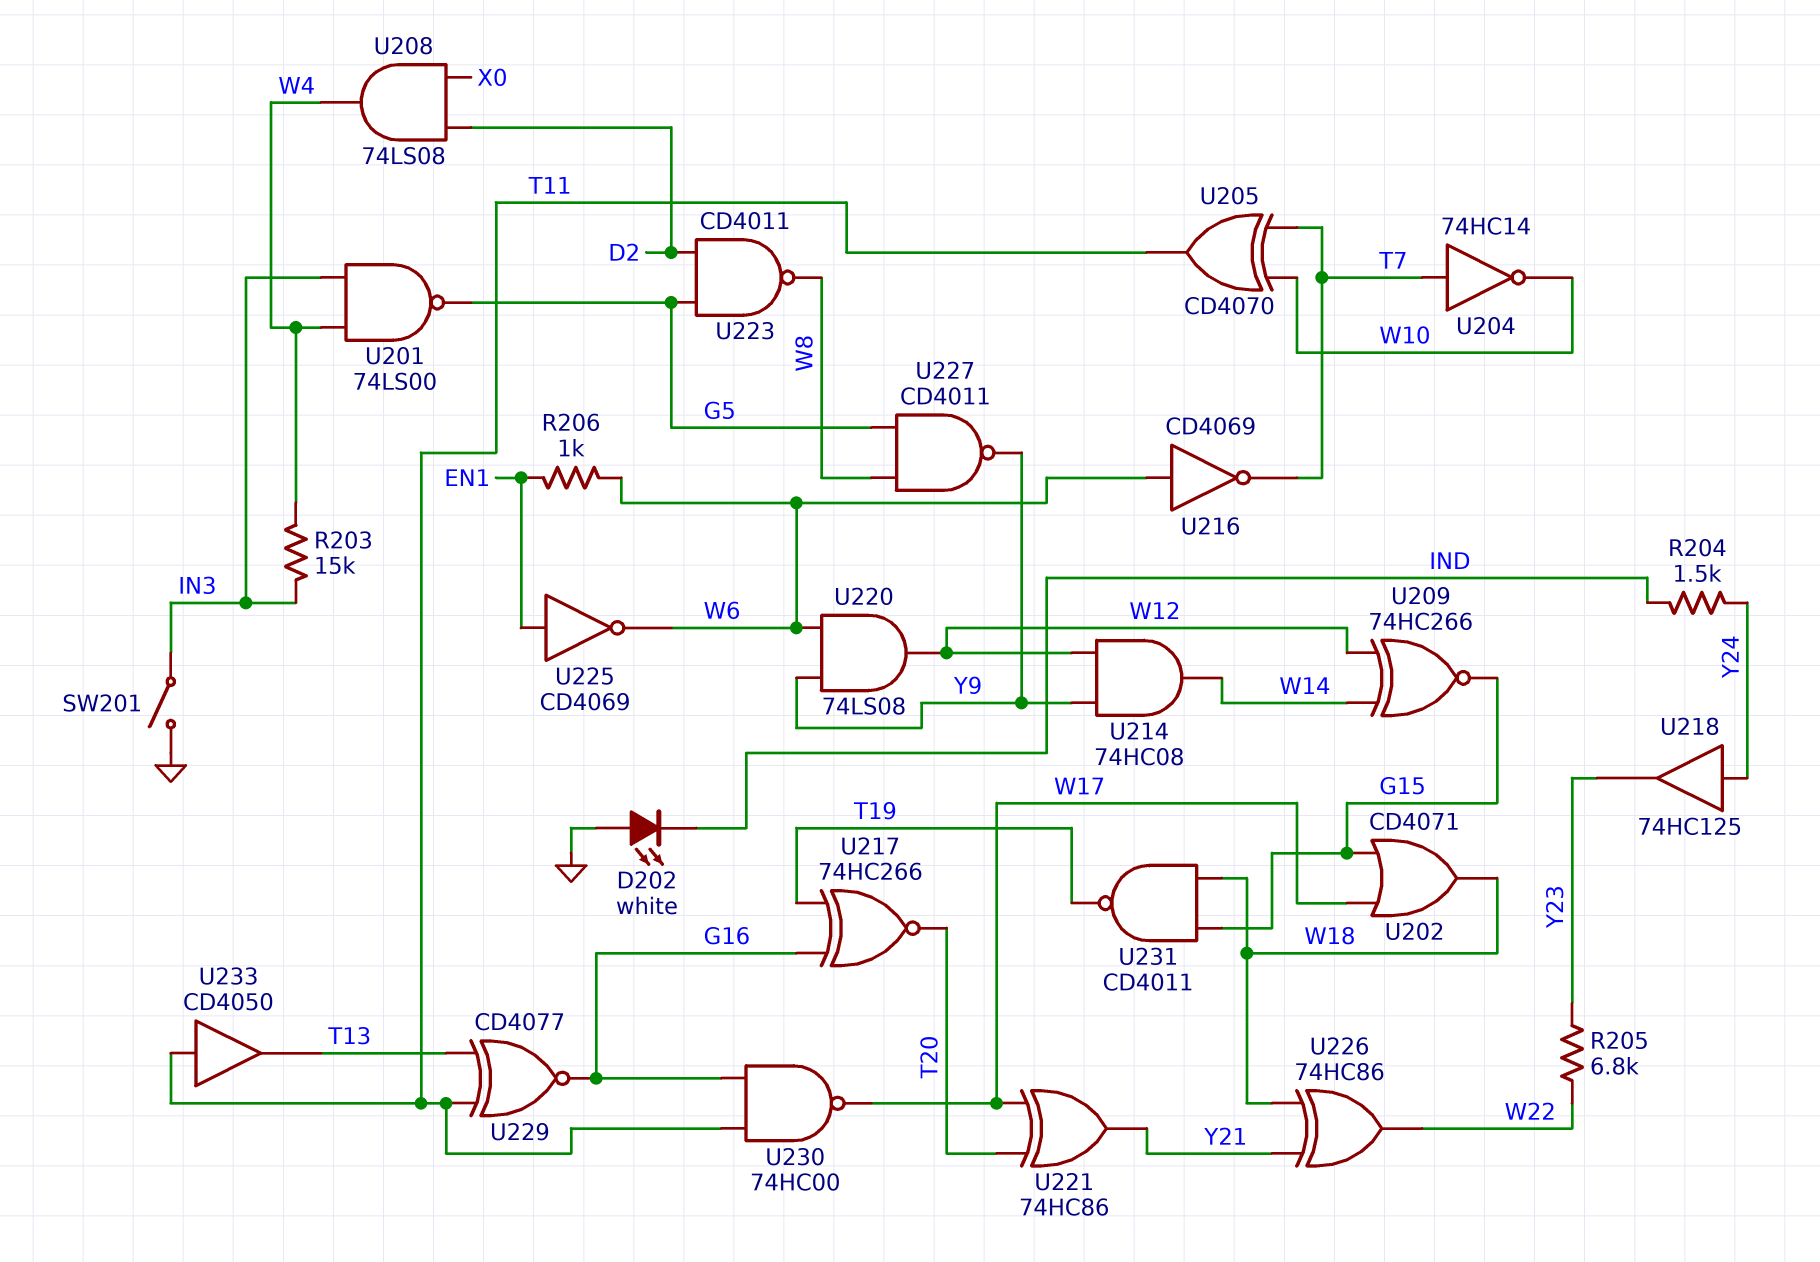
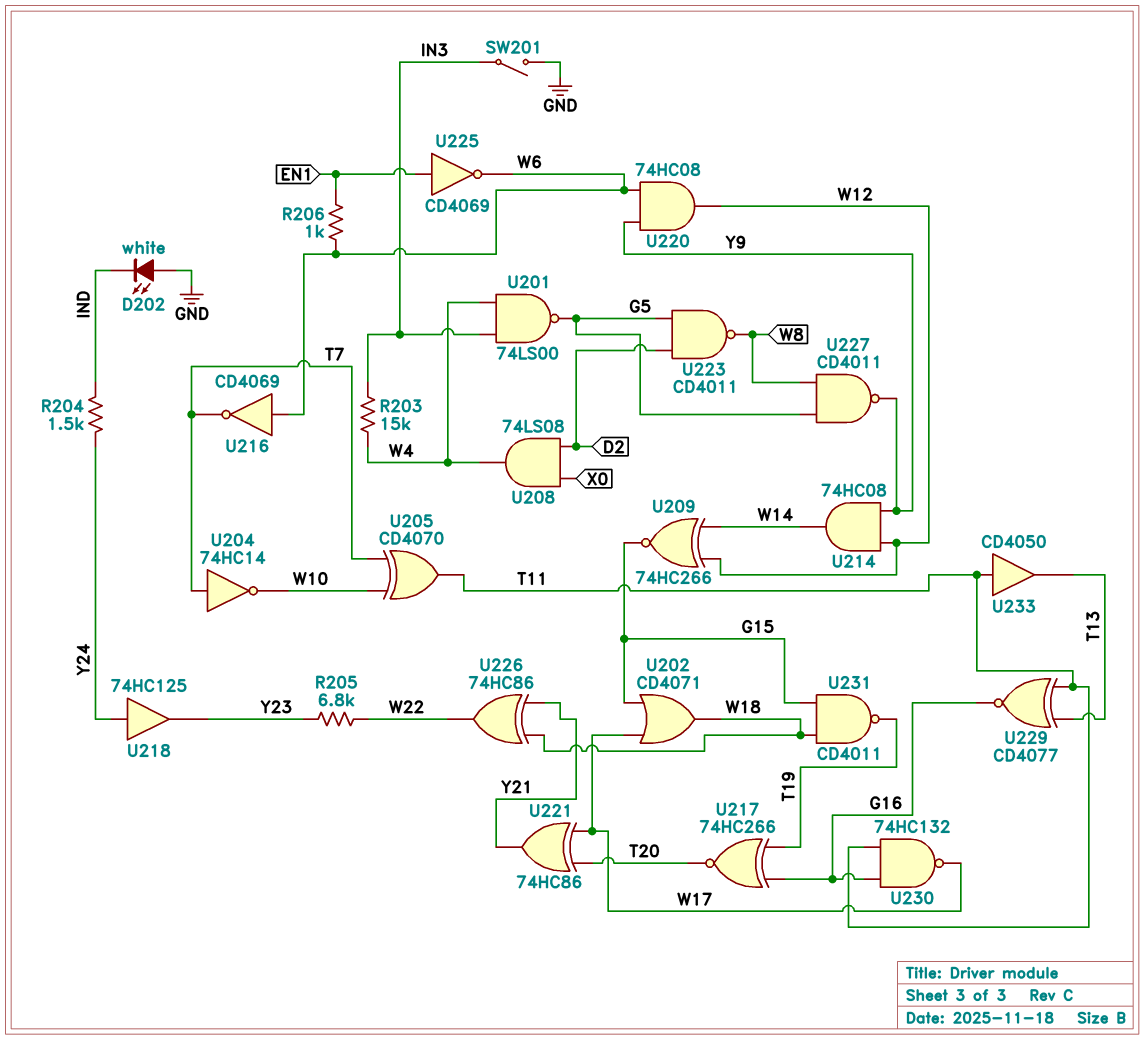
U220: AND 74LS08 (in W6, in Y9, out W12) -> AND 74HC08 (in W6, in Y9, out W12)
U230: NAND 74HC00 (in G16, in T11, out W17) -> NAND 74HC132 (in G16, in T11, out W17)

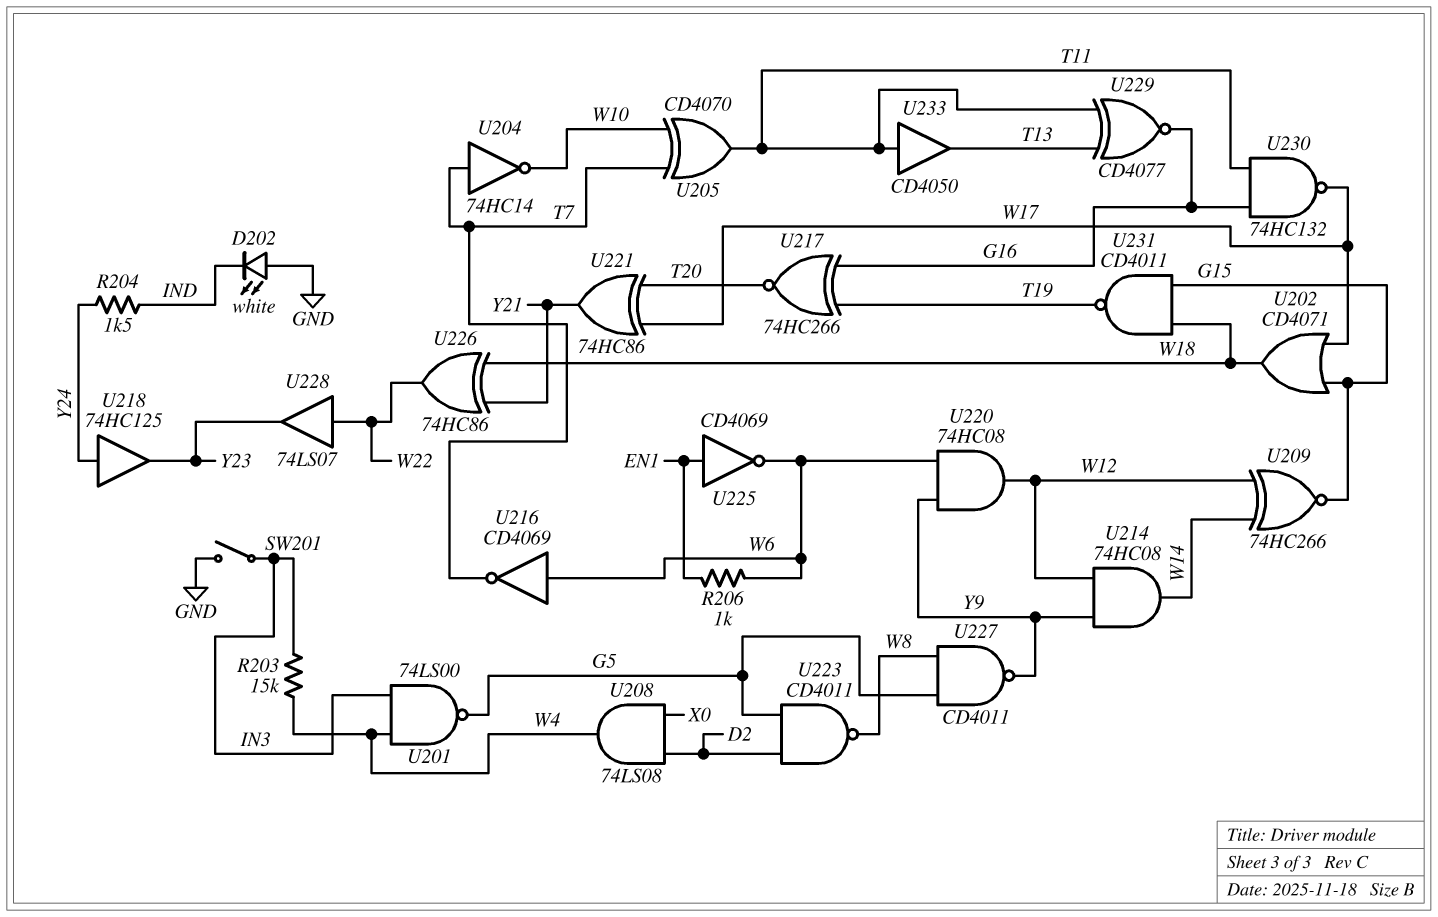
R205: 6.8k (W22, Y23) -> none
U228: none -> buffer 74LS07 (in W22, out Y23)

